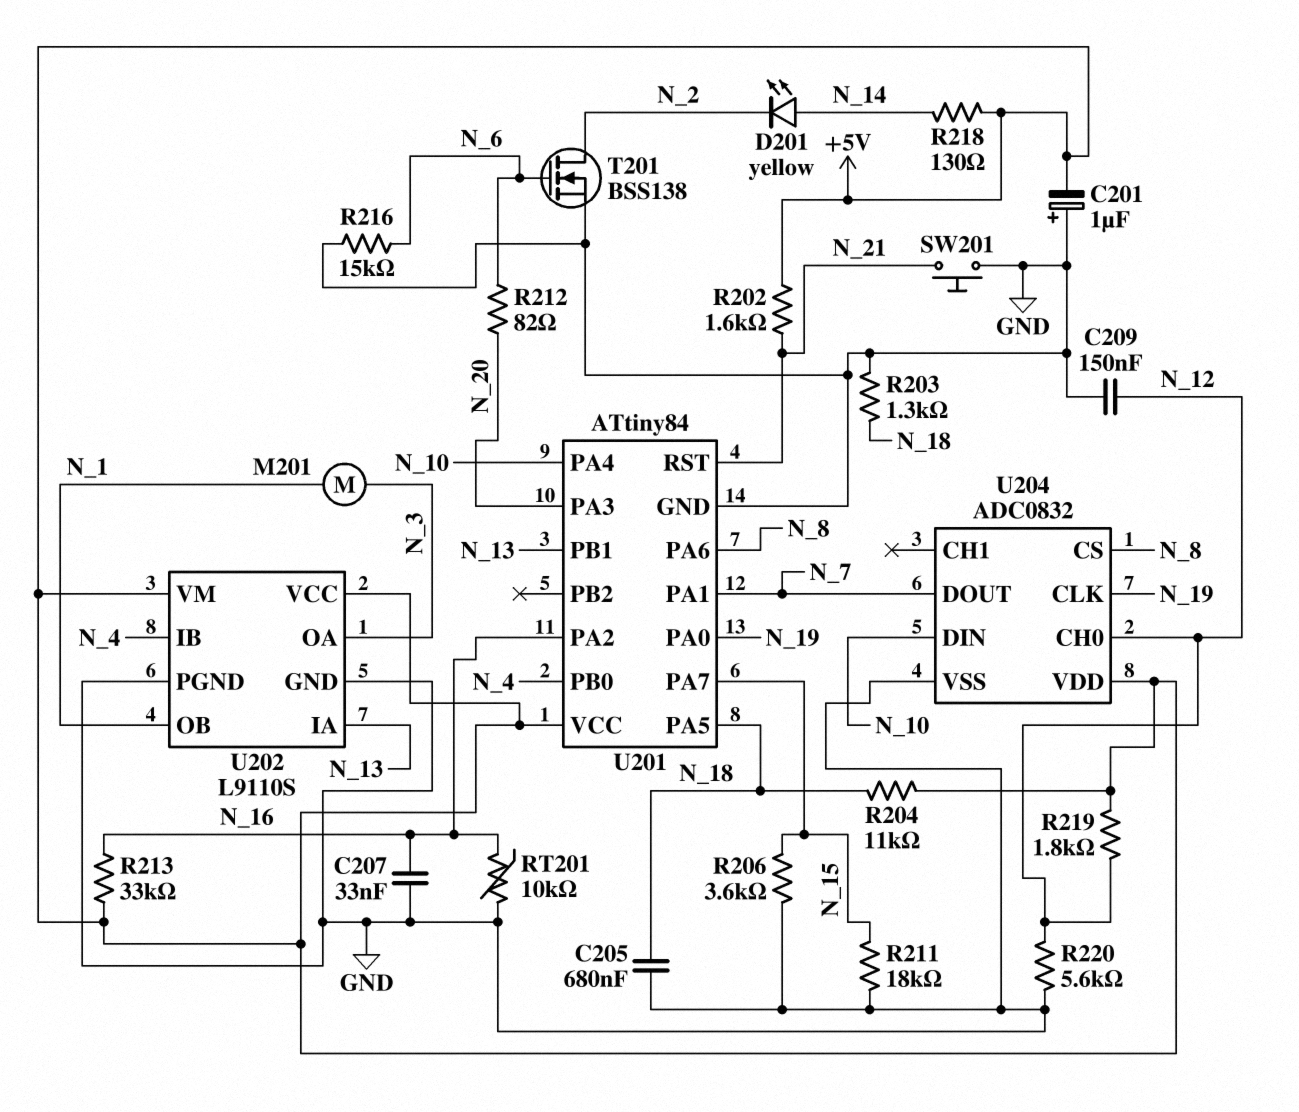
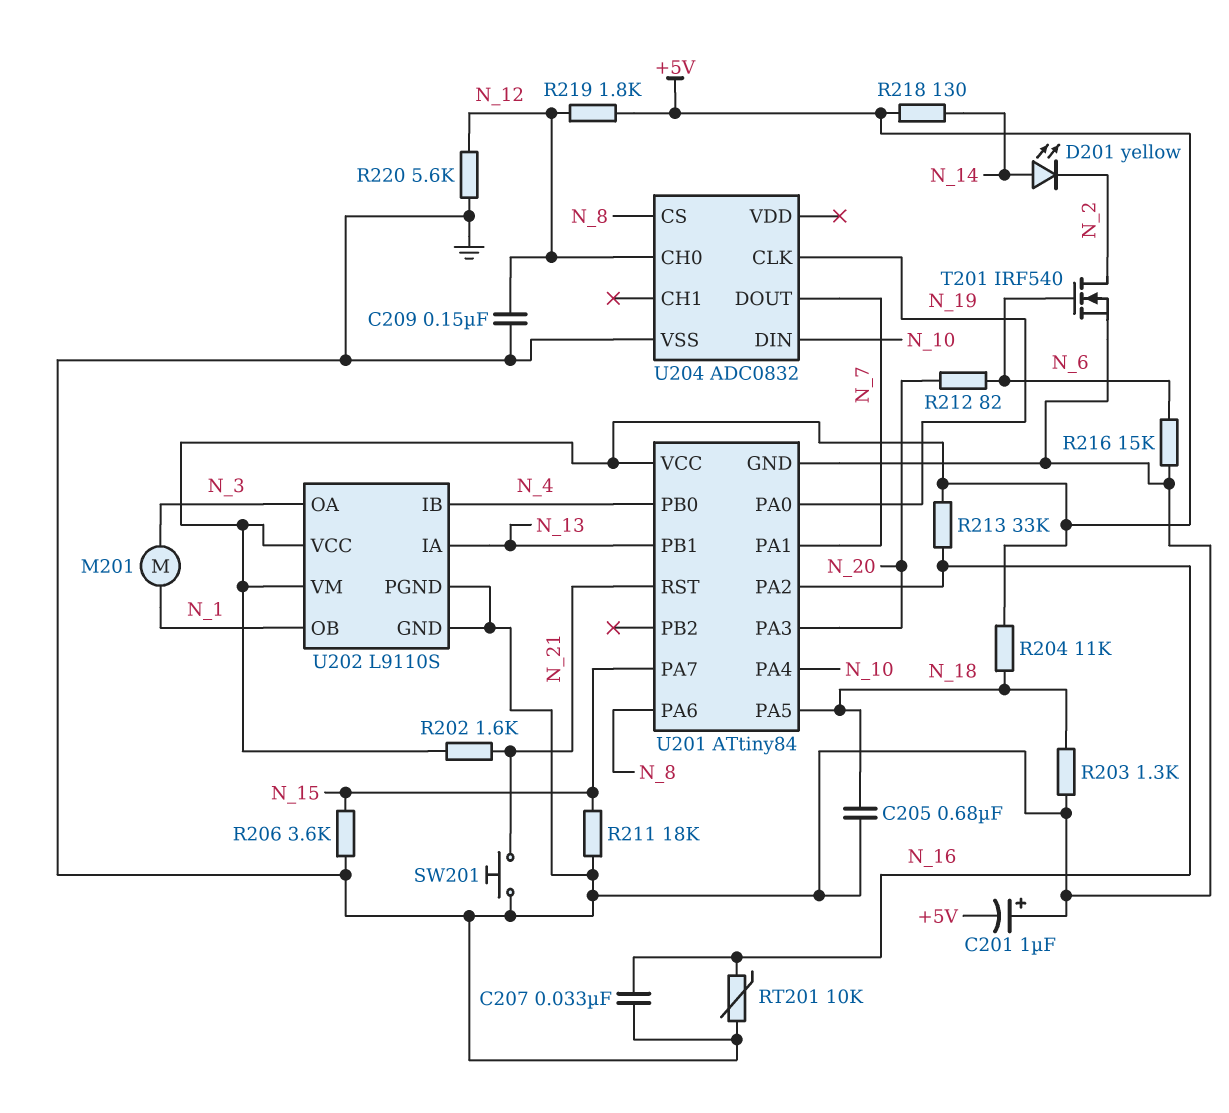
T201: NMOS BSS138 (G N_6, D N_2, S GND) -> NMOS IRF540 (G N_6, D N_2, S GND)
U204 pin VDD: +5V -> none

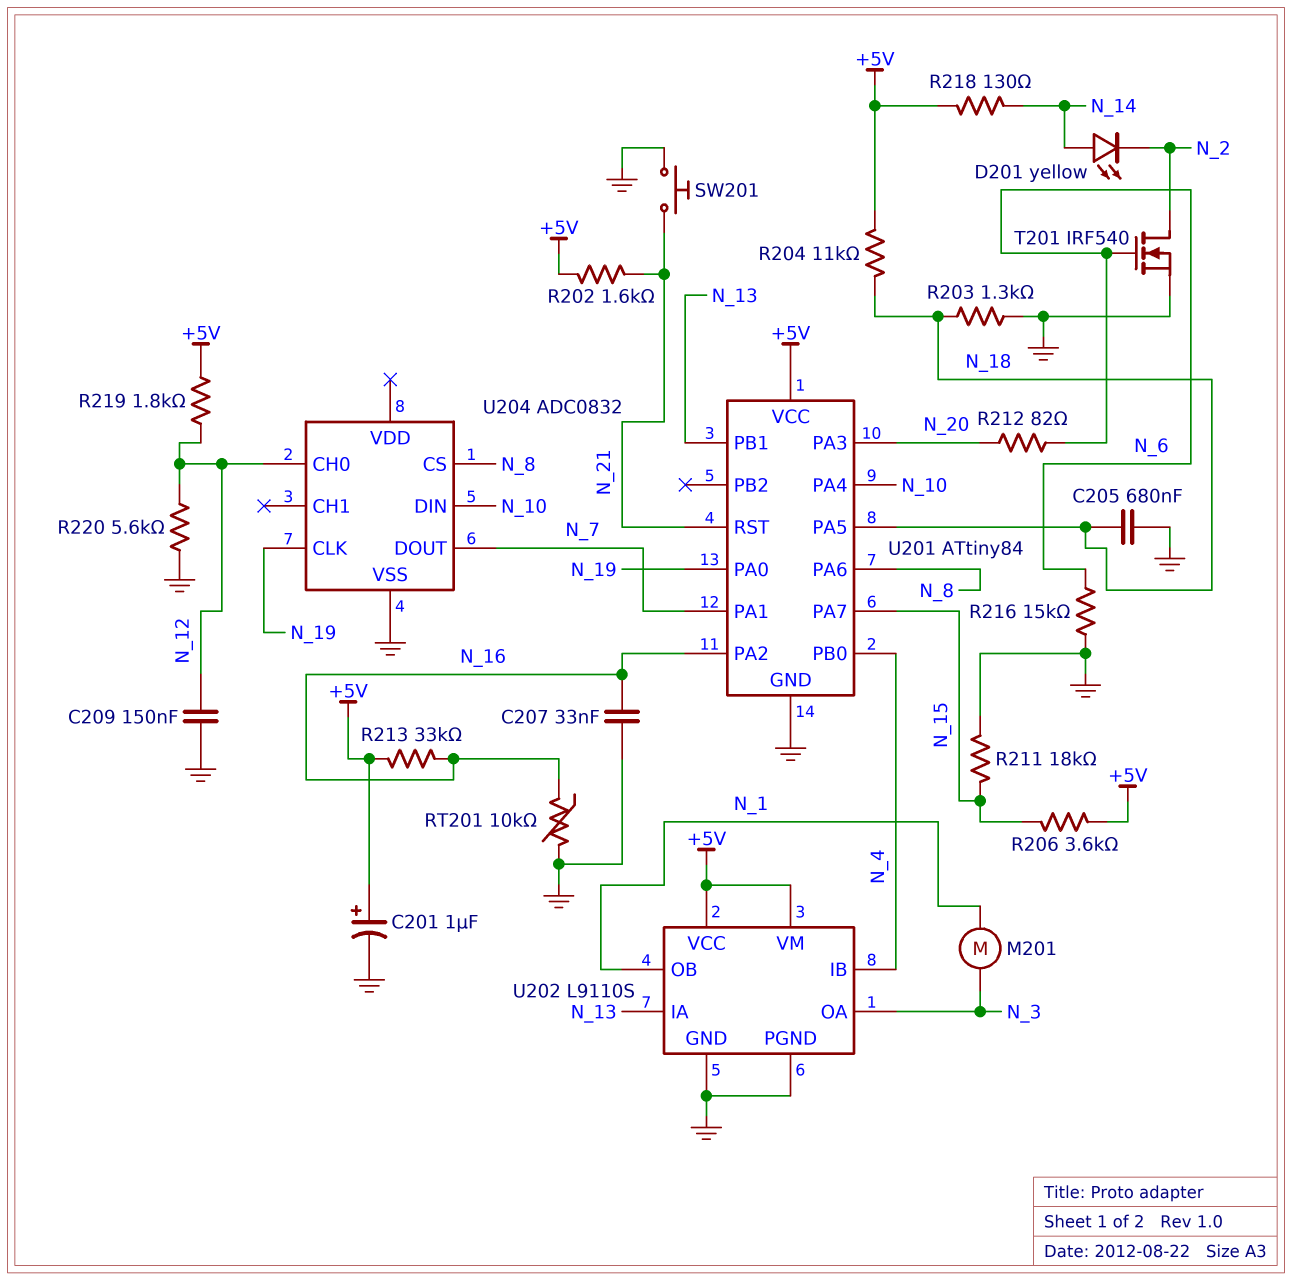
C201: 1uF (plus GND, minus +5V) -> 1uF (plus +5V, minus GND)
R206: 3.6k (GND, N_15) -> 3.6k (+5V, N_15)

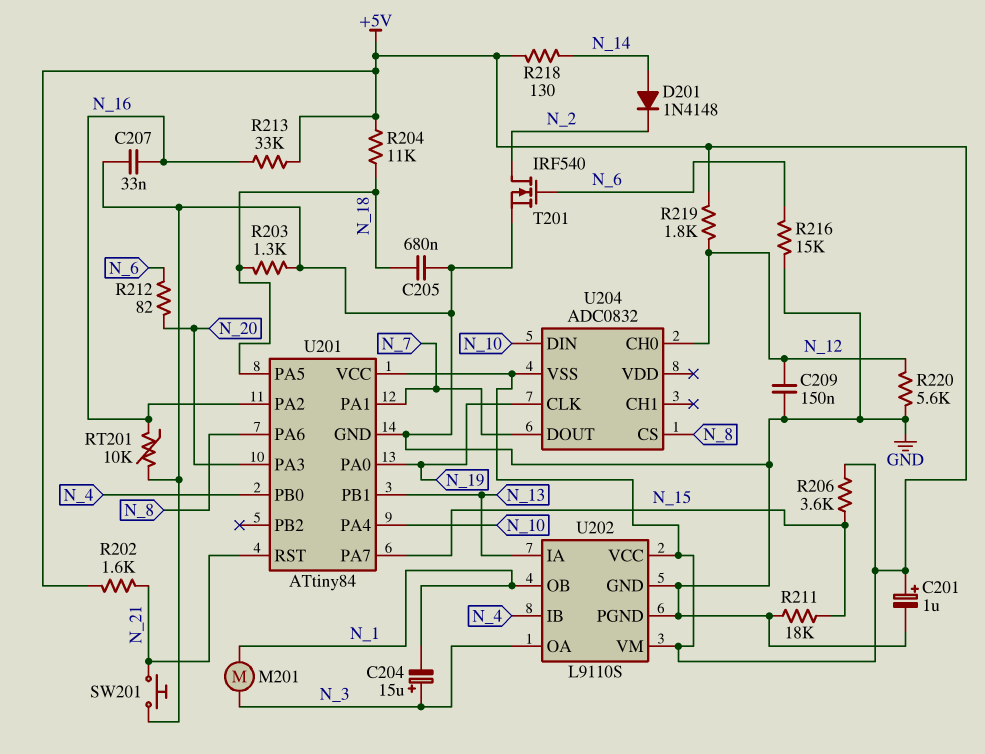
C204: none -> 15uF (plus N_3, minus N_1)
D201: LED yellow (A N_14, K N_2) -> diode 1N4148 (A N_14, K N_2)
U204 pin VSS: GND -> +5V

